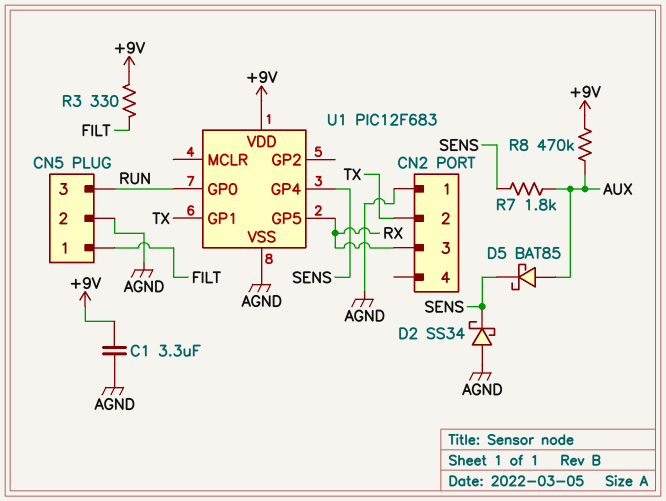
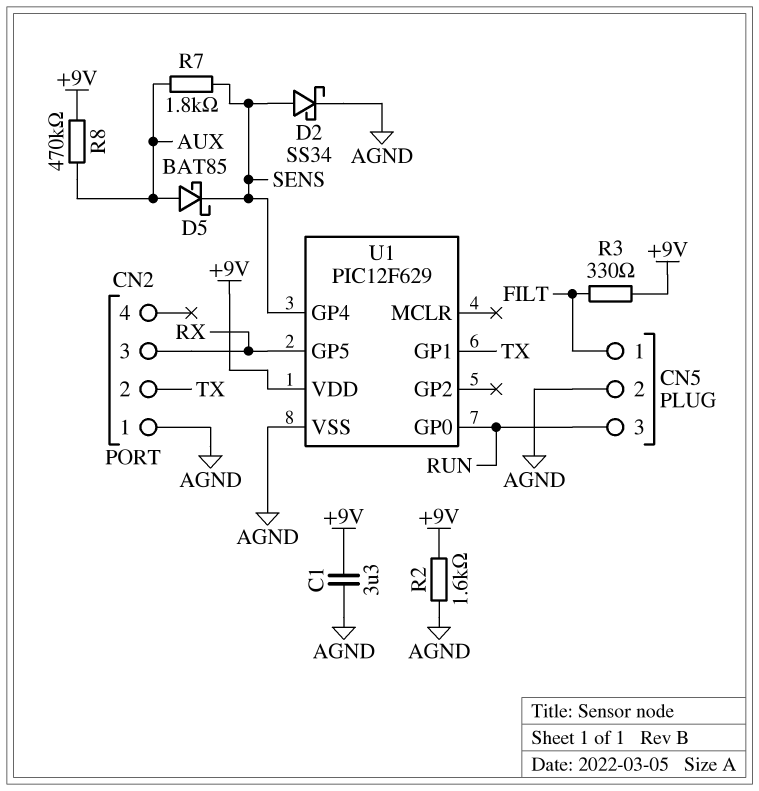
D2: schottky SS34 (A AGND, K SENS) -> schottky SS34 (A SENS, K AGND)
R2: none -> 1.6k (+9V, AGND)
U1: PIC12F683 -> PIC12F629

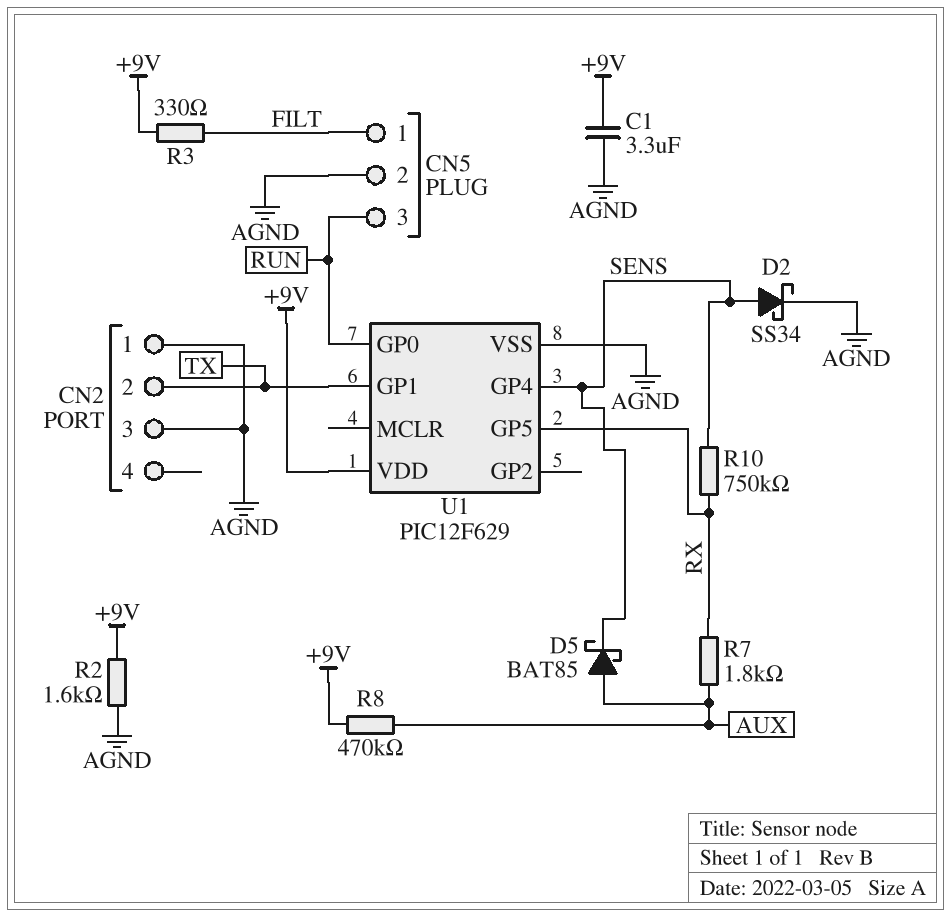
CN2 pin 3: RX -> AGND
R7: 1.8k (AUX, SENS) -> 1.8k (AUX, RX)
R10: none -> 750k (RX, SENS)

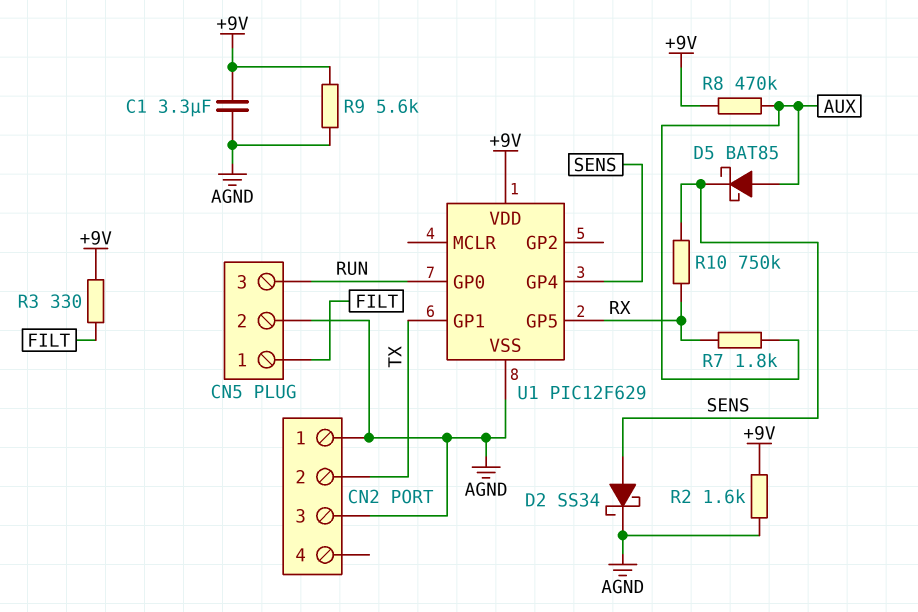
R9: none -> 5.6k (+9V, AGND)

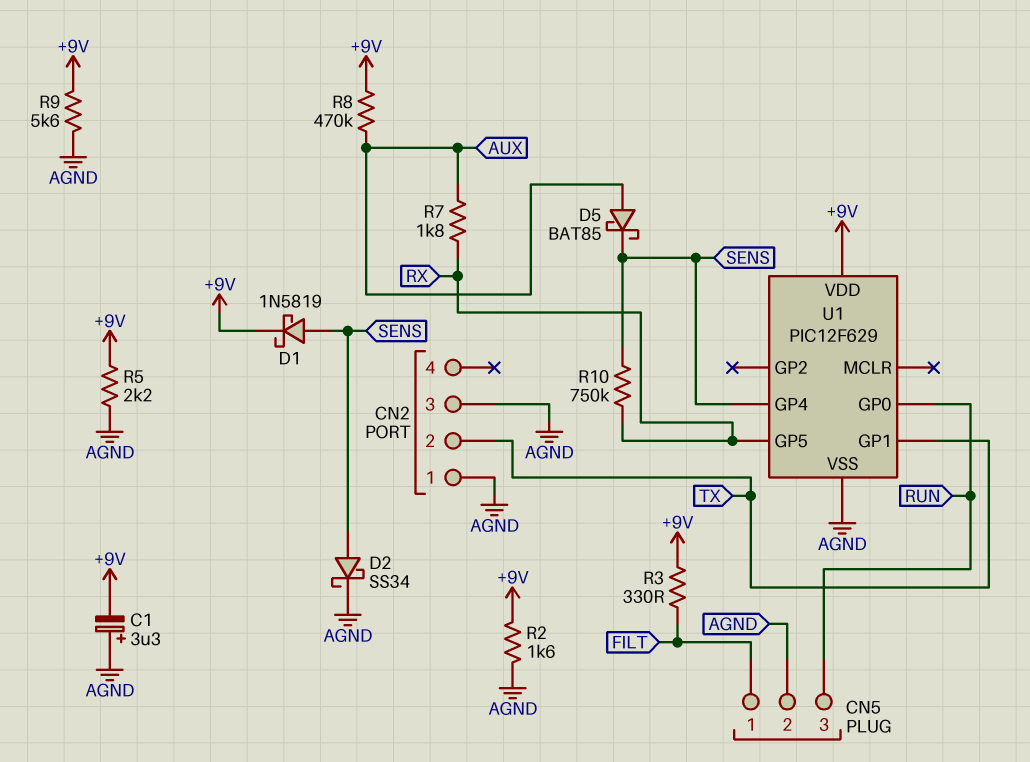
C1: 3.3uF (+9V, AGND) -> 3.3uF (plus AGND, minus +9V)
D1: none -> schottky 1N5819 (A SENS, K +9V)
R5: none -> 2.2k (+9V, AGND)

